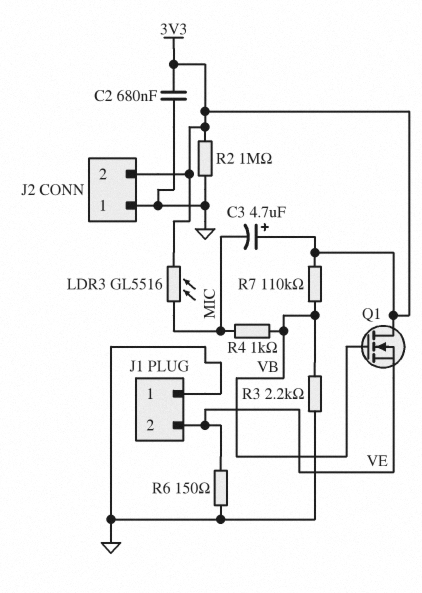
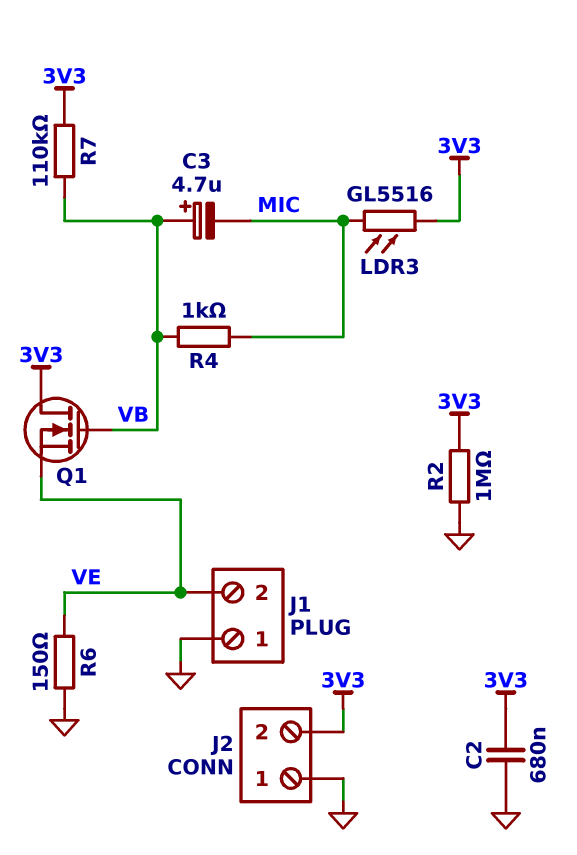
C3: 4.7uF (plus 3V3, minus MIC) -> 4.7uF (plus VB, minus MIC)
R3: 2.2k (GND, VB) -> none

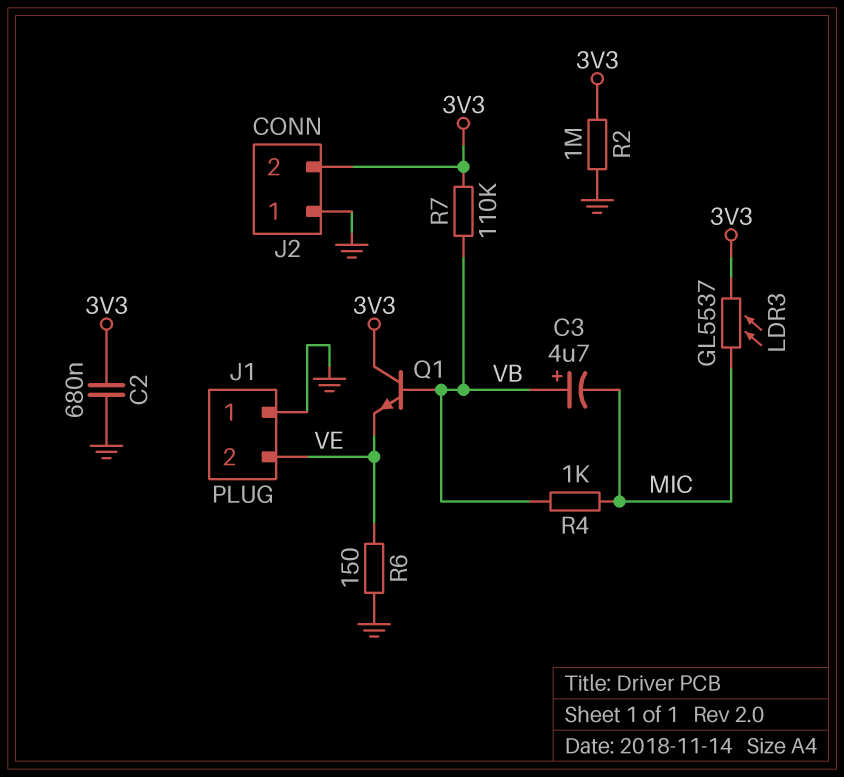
LDR3: GL5516 (3V3, MIC) -> GL5537 (3V3, MIC)
Q1: NMOS (G VB, D 3V3, S VE) -> NPN (B VB, C 3V3, E VE)

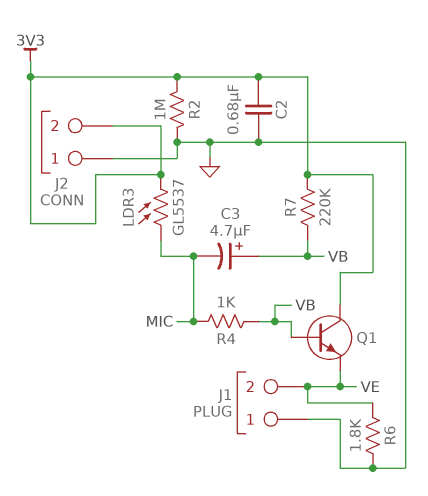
R6: 150 (GND, VE) -> 1.8k (GND, VE)
R7: 110k (3V3, VB) -> 220k (3V3, VB)

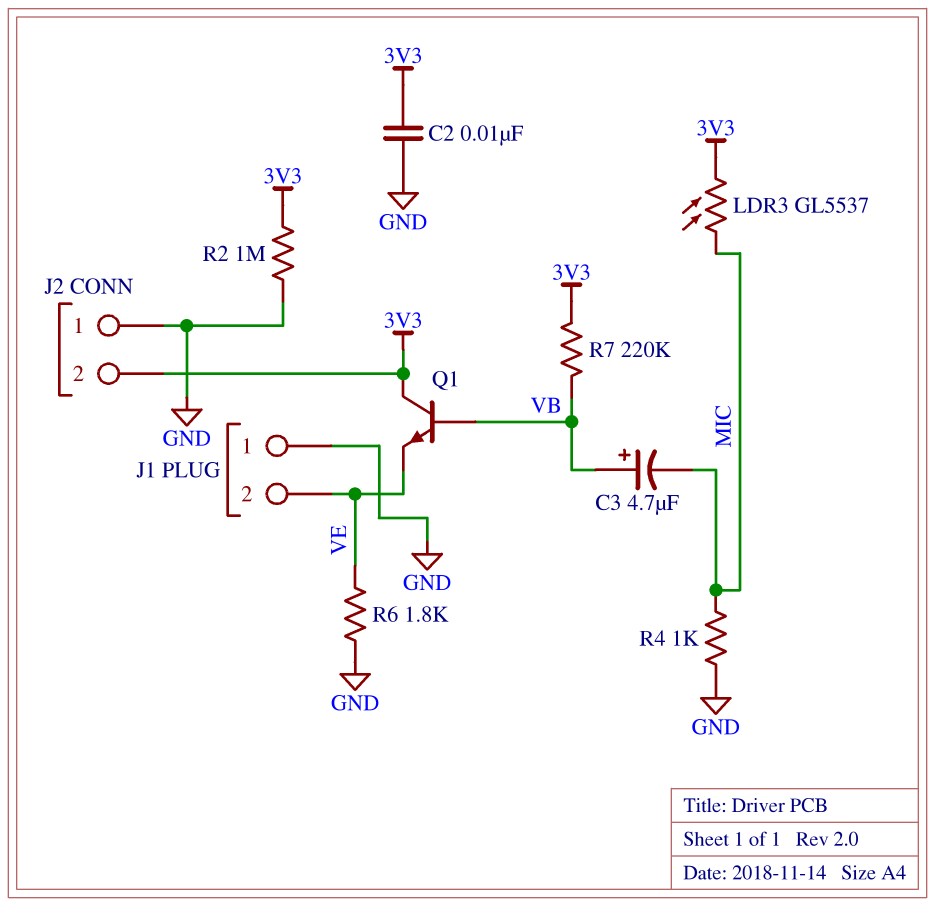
C2: 680nF (3V3, GND) -> 10nF (3V3, GND)
R4: 1k (MIC, VB) -> 1k (GND, MIC)

